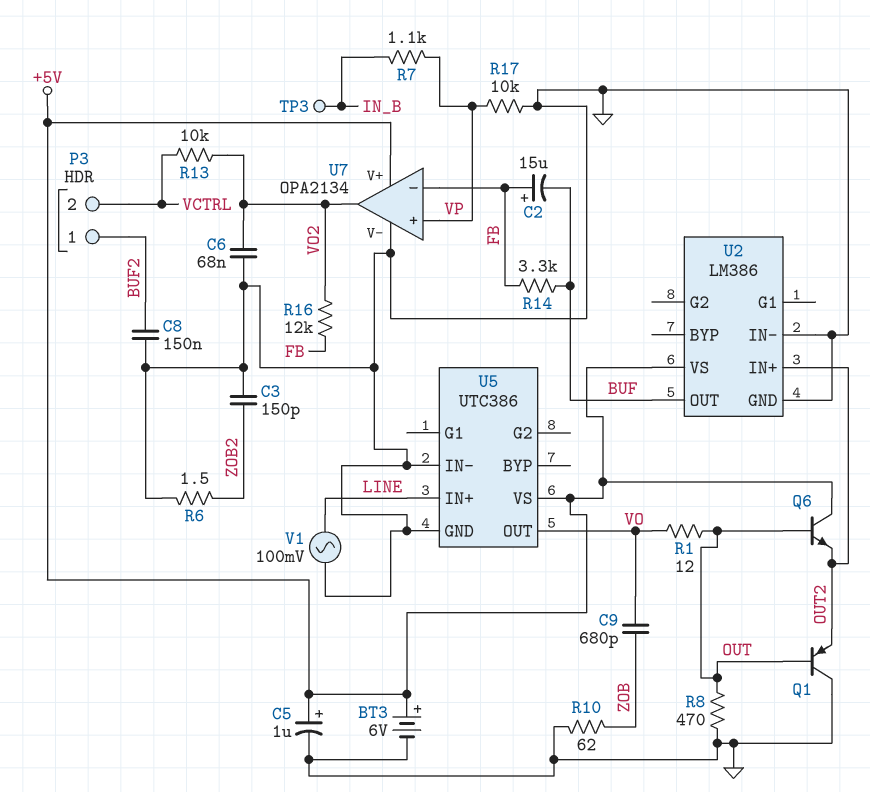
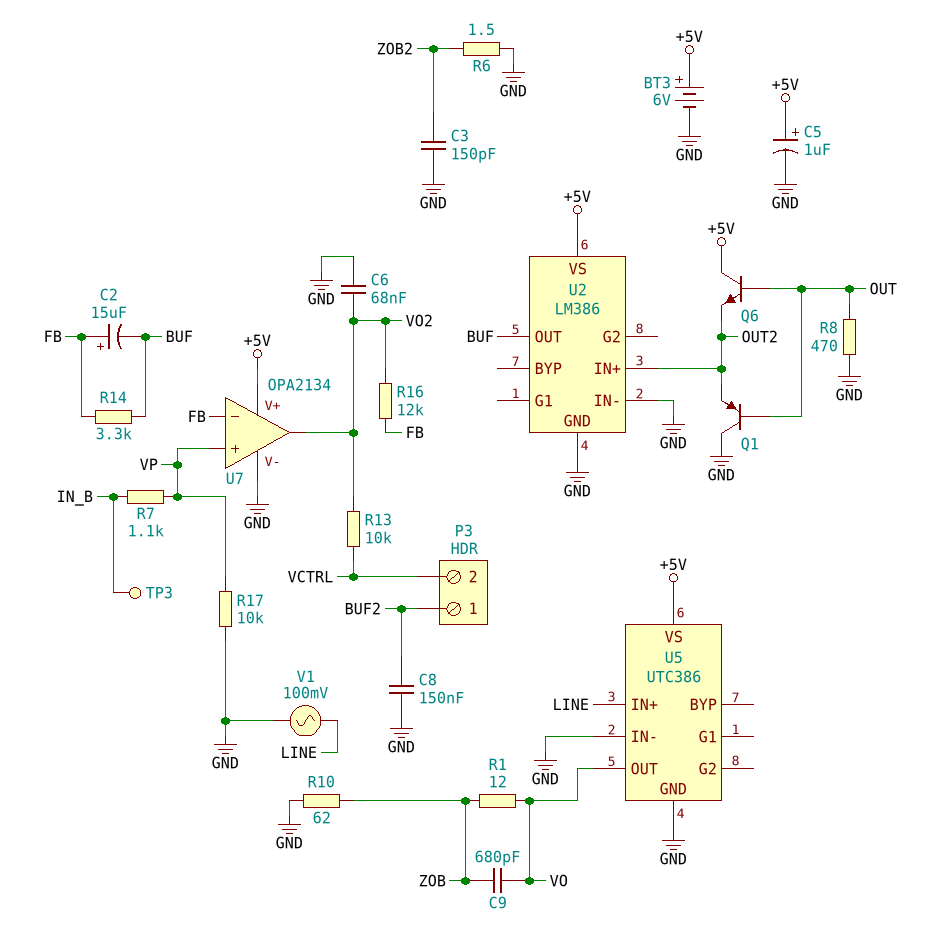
R1: 12 (OUT, VO) -> 12 (VO, ZOB)

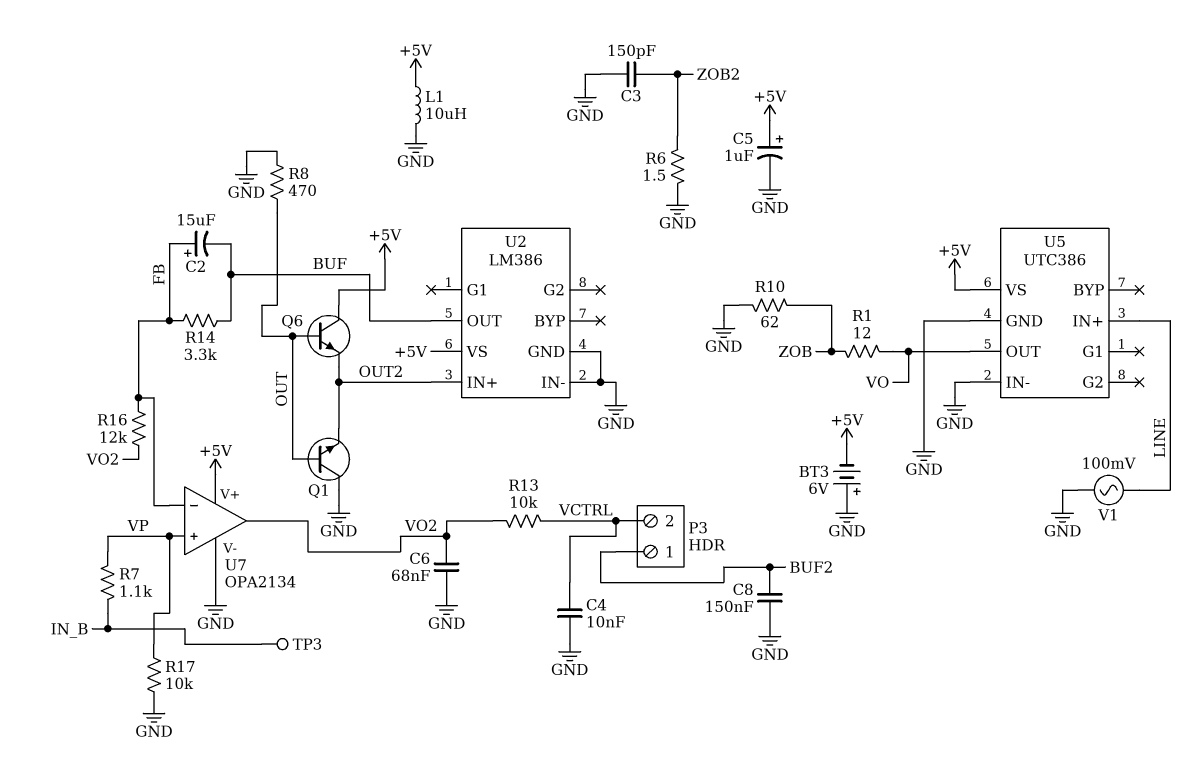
BT3: 6V (plus +5V, minus GND) -> 6V (plus GND, minus +5V)
C4: none -> 10nF (GND, VCTRL)
C9: 680pF (VO, ZOB) -> none
L1: none -> 10uH (+5V, GND)
Q1: PNP (B OUT, C GND, E OUT2) -> NPN (B OUT, C GND, E OUT2)

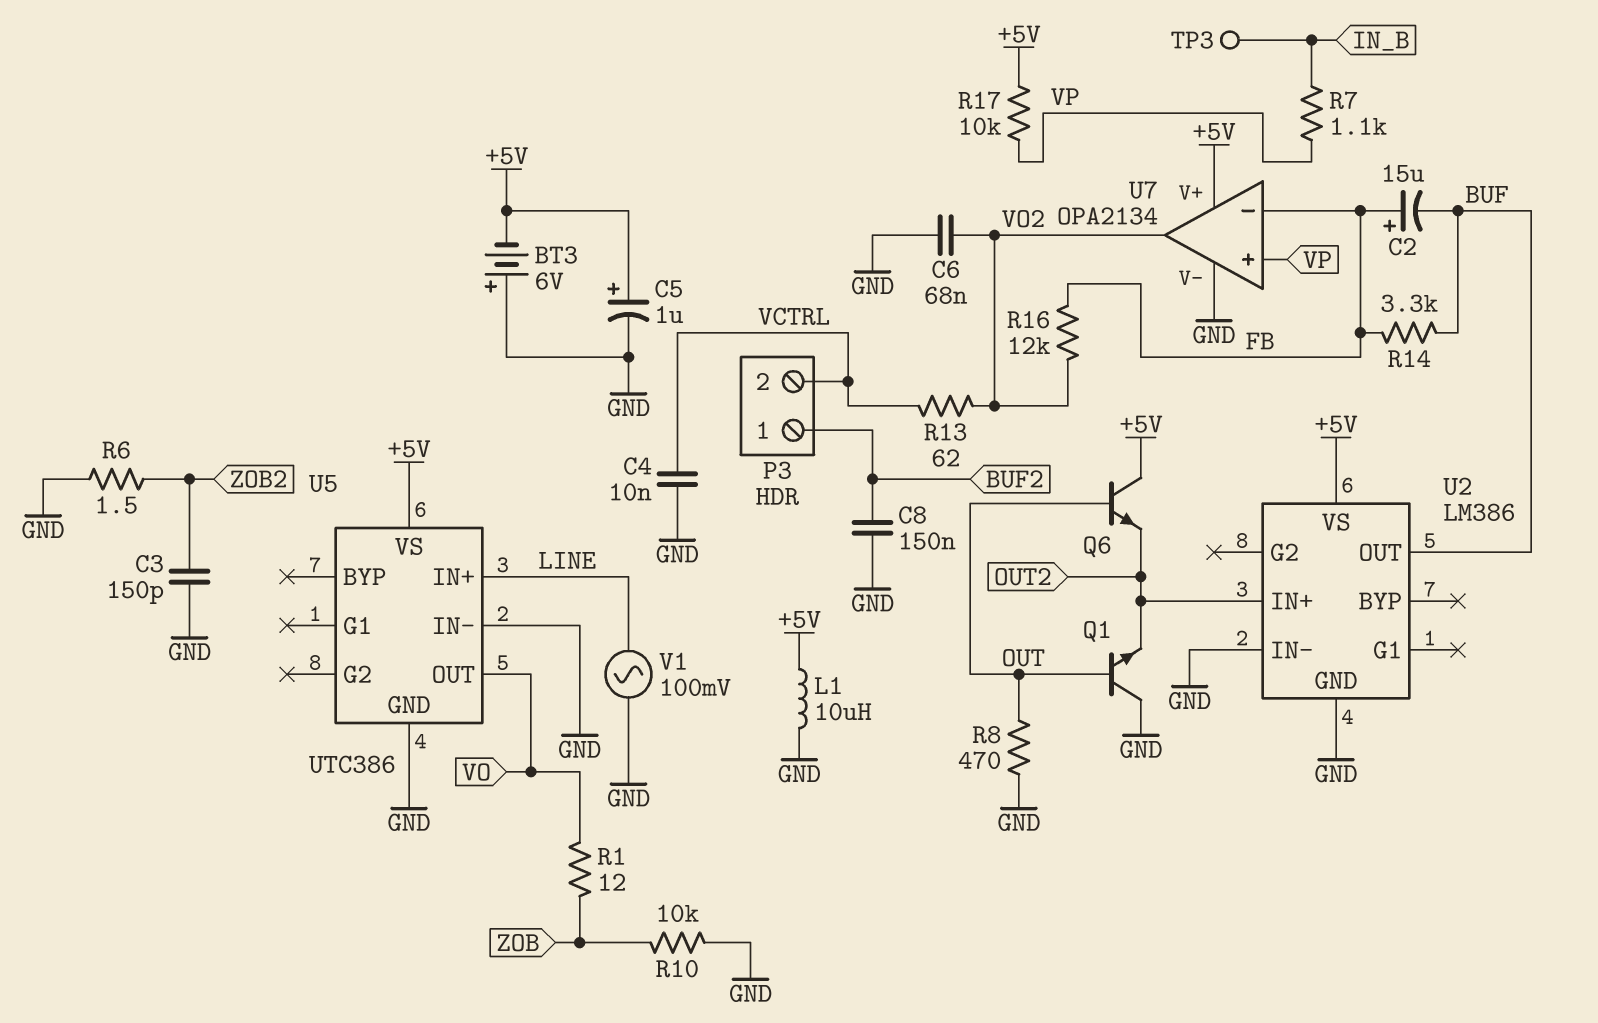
R10: 62 (GND, ZOB) -> 10k (GND, ZOB)
R13: 10k (VCTRL, VO2) -> 62 (VCTRL, VO2)
R17: 10k (GND, VP) -> 10k (+5V, VP)

